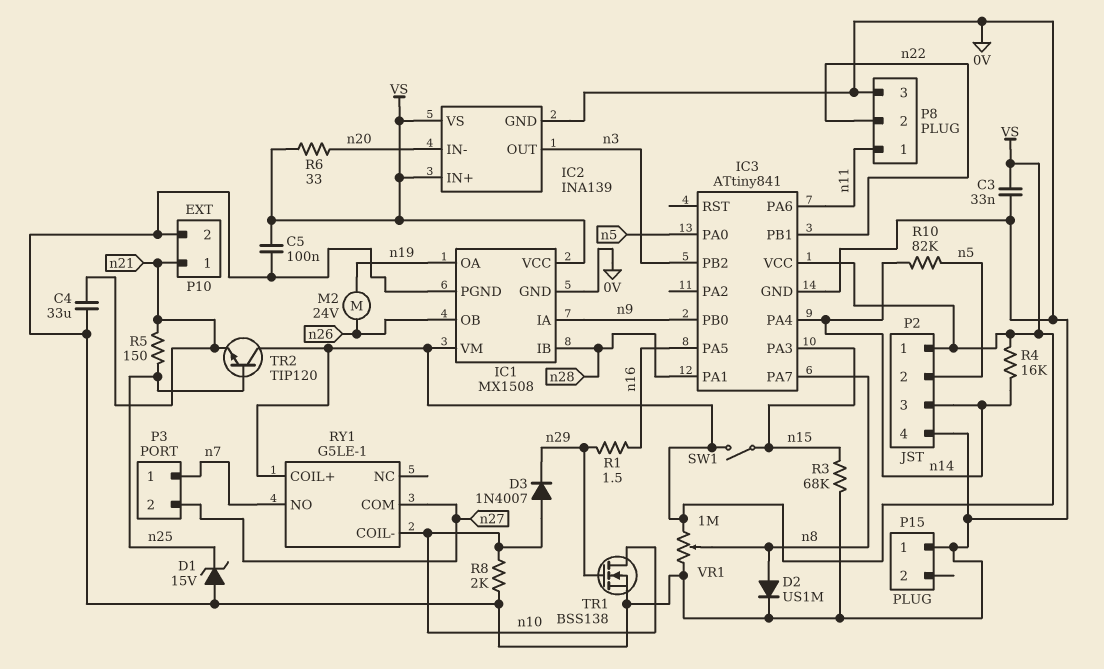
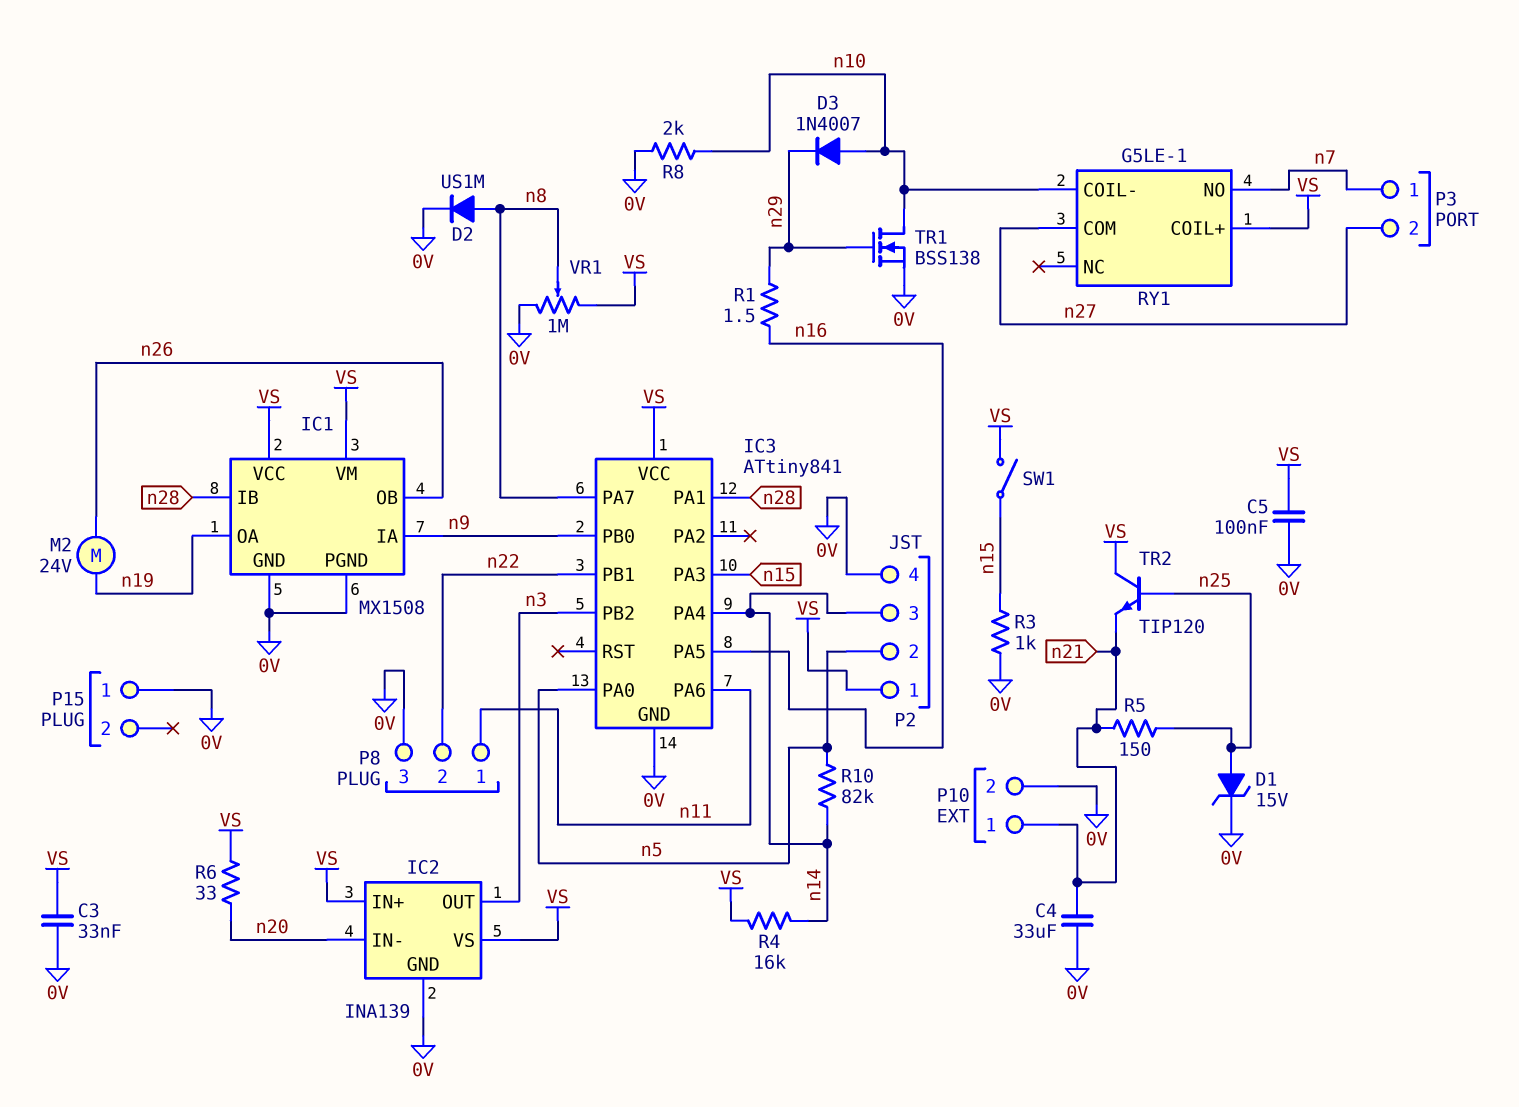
D1: zener 15V (A 0V, K n25) -> zener 15V (A n25, K 0V)
R3: 68k (0V, n15) -> 1k (0V, n15)

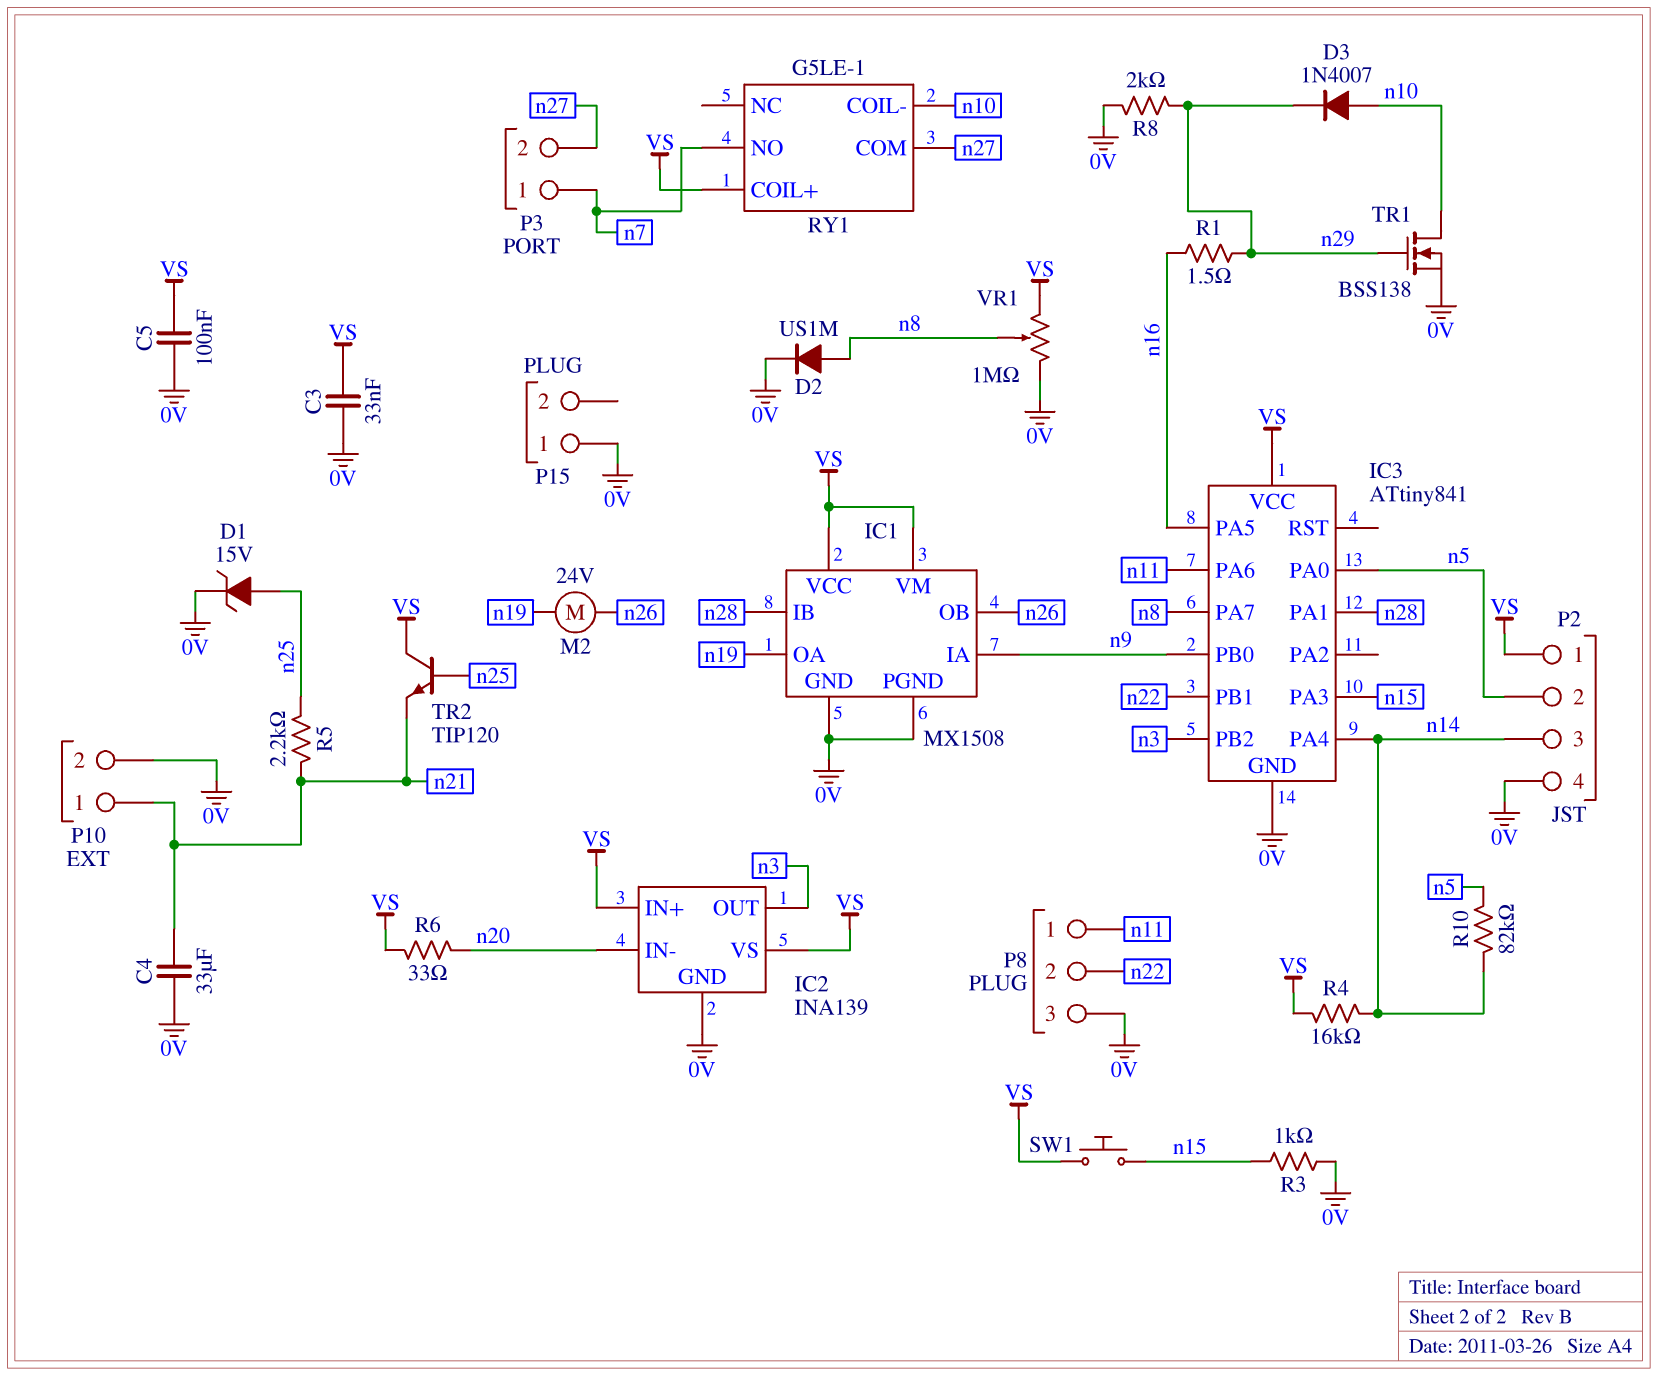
R5: 150 (n21, n25) -> 2.2k (n21, n25)
R8: 2k (0V, n10) -> 2k (0V, n29)
SW1: switch (VS, n15) -> button (VS, n15)

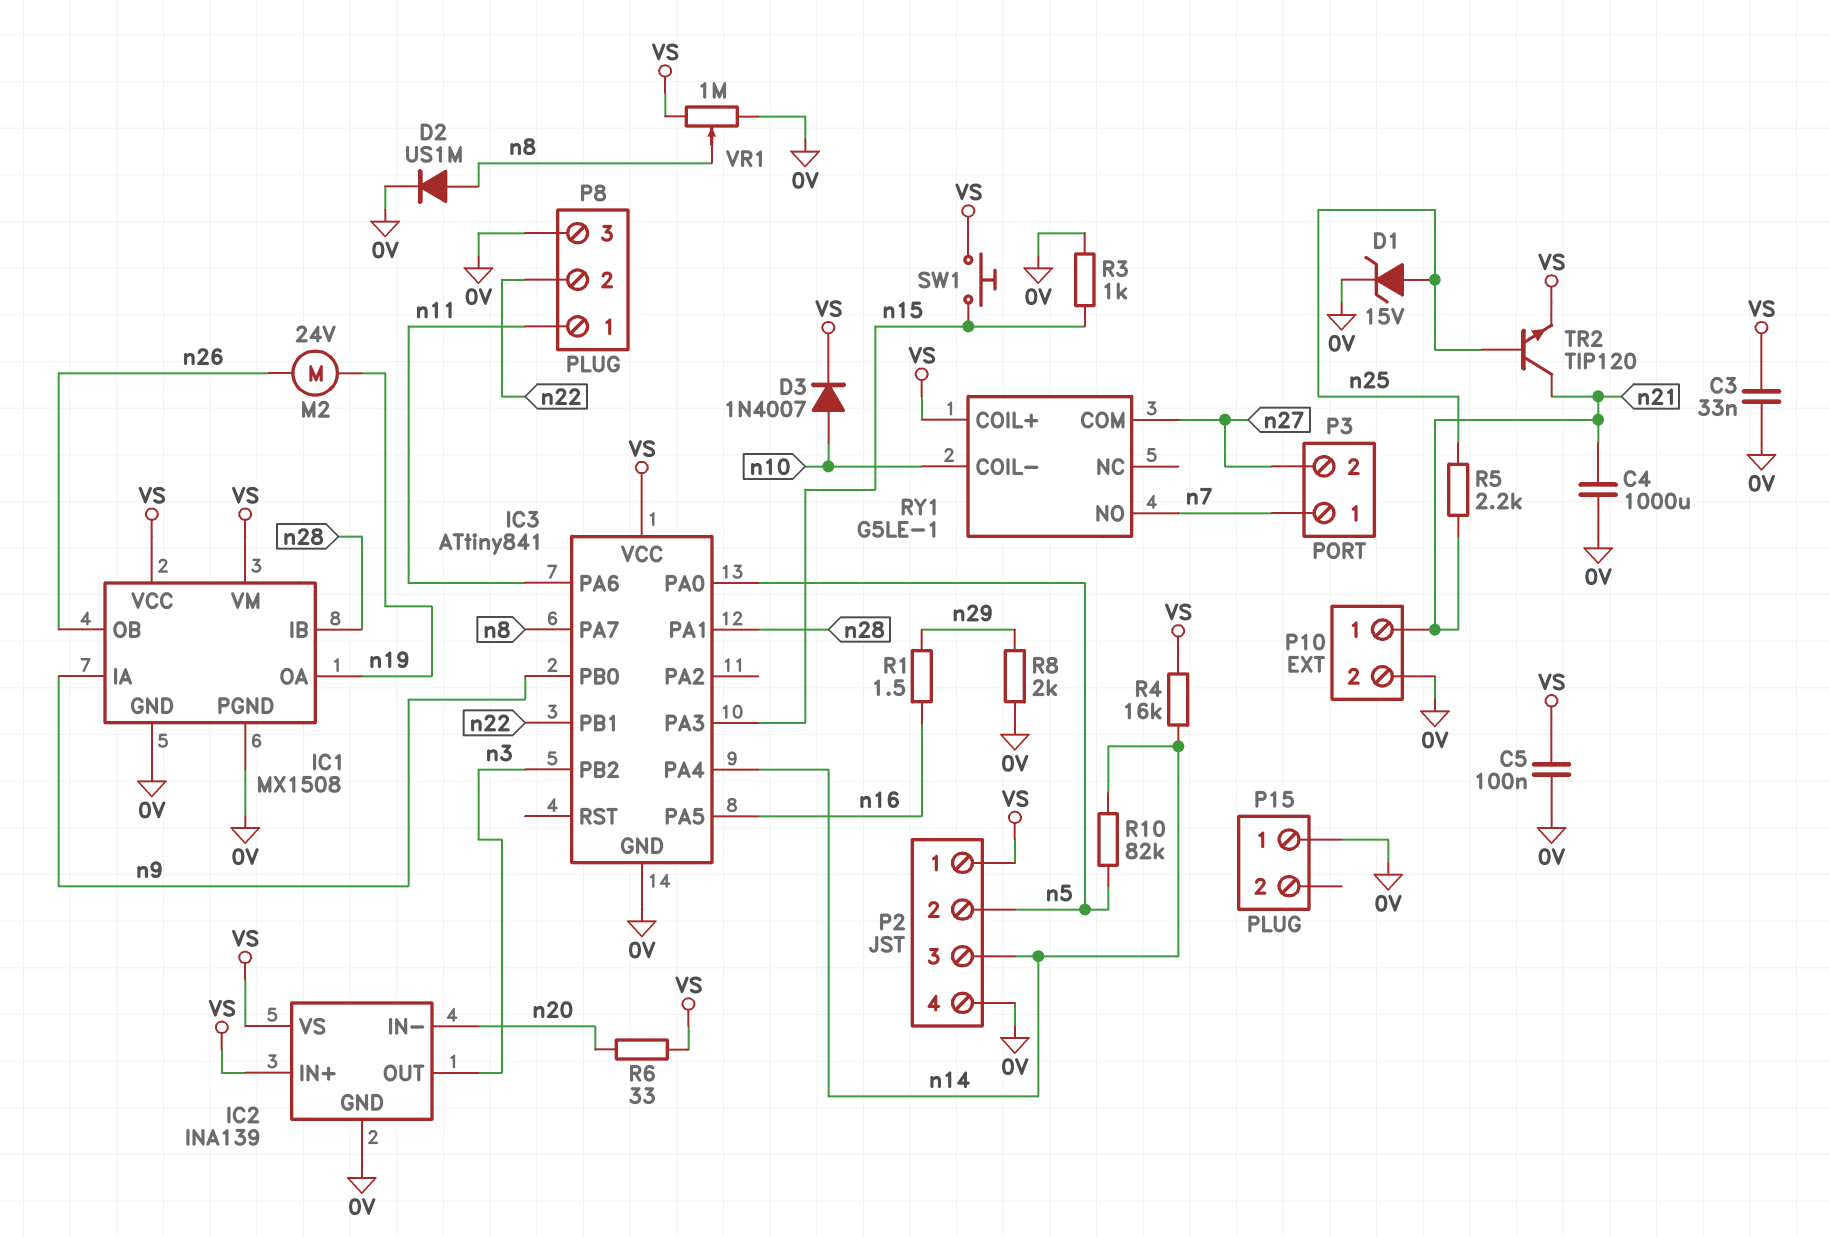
C4: 33uF (0V, n21) -> 1000uF (0V, n21)
D3: diode 1N4007 (A n10, K n29) -> diode 1N4007 (A n10, K VS)
TR1: NMOS BSS138 (G n29, D n10, S 0V) -> none
TR2: NPN TIP120 (B n25, C VS, E n21) -> NPN TIP120 (B n25, C n21, E VS)

